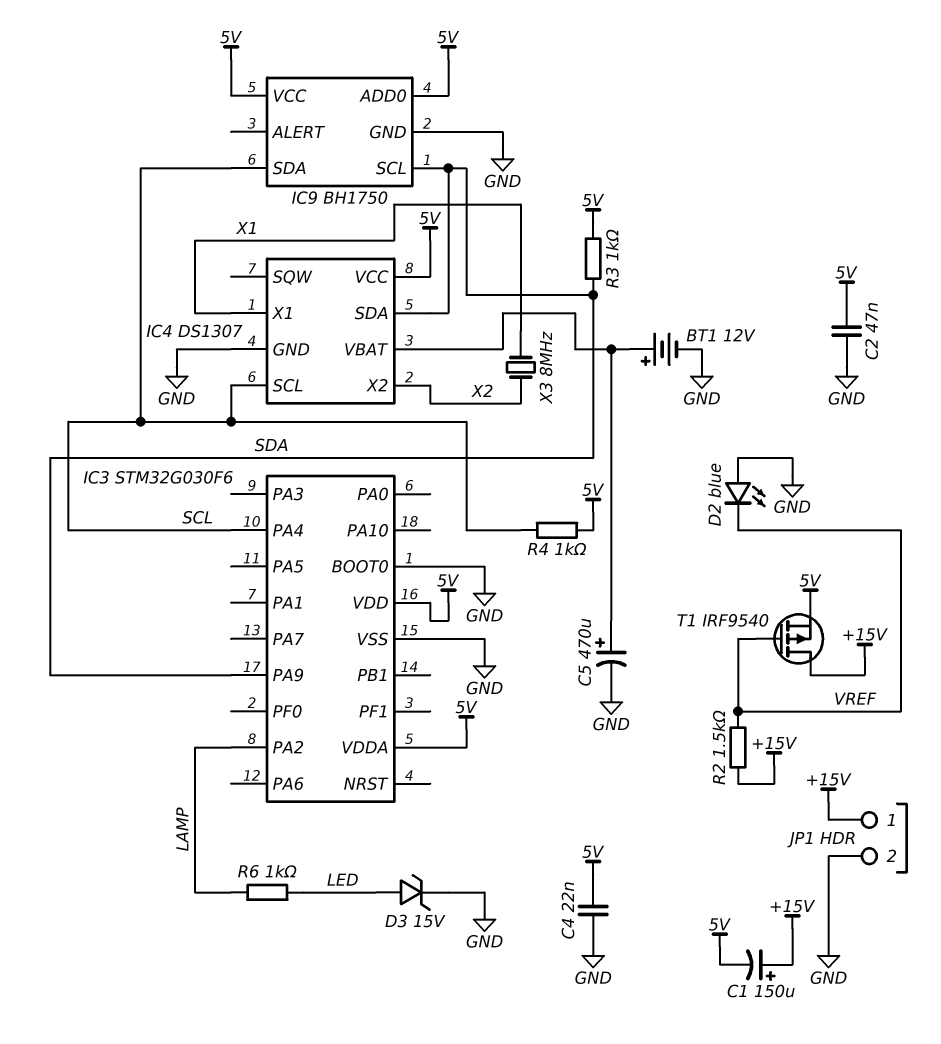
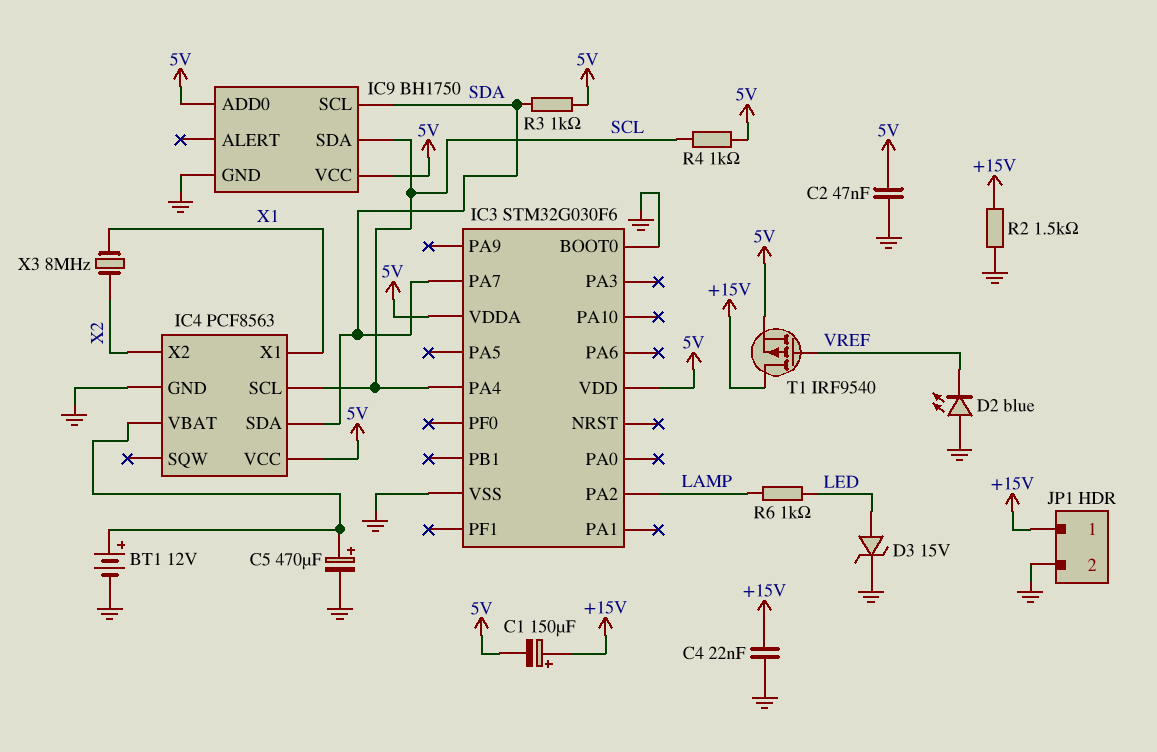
C4: 22nF (5V, GND) -> 22nF (+15V, GND)
IC3 pin PA7: none -> SDA
IC3 pin PA9: SDA -> none
IC4: DS1307 -> PCF8563
R2: 1.5k (+15V, VREF) -> 1.5k (+15V, GND)

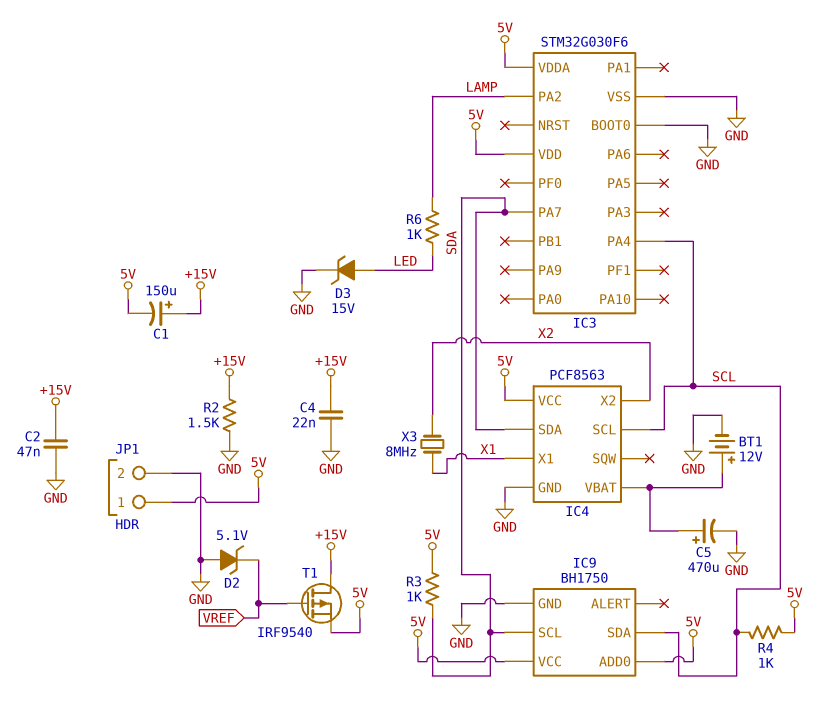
C2: 47nF (5V, GND) -> 47nF (+15V, GND)
D2: LED blue (A GND, K VREF) -> zener 5.1V (A GND, K VREF)
JP1 pin 1: +15V -> 5V

